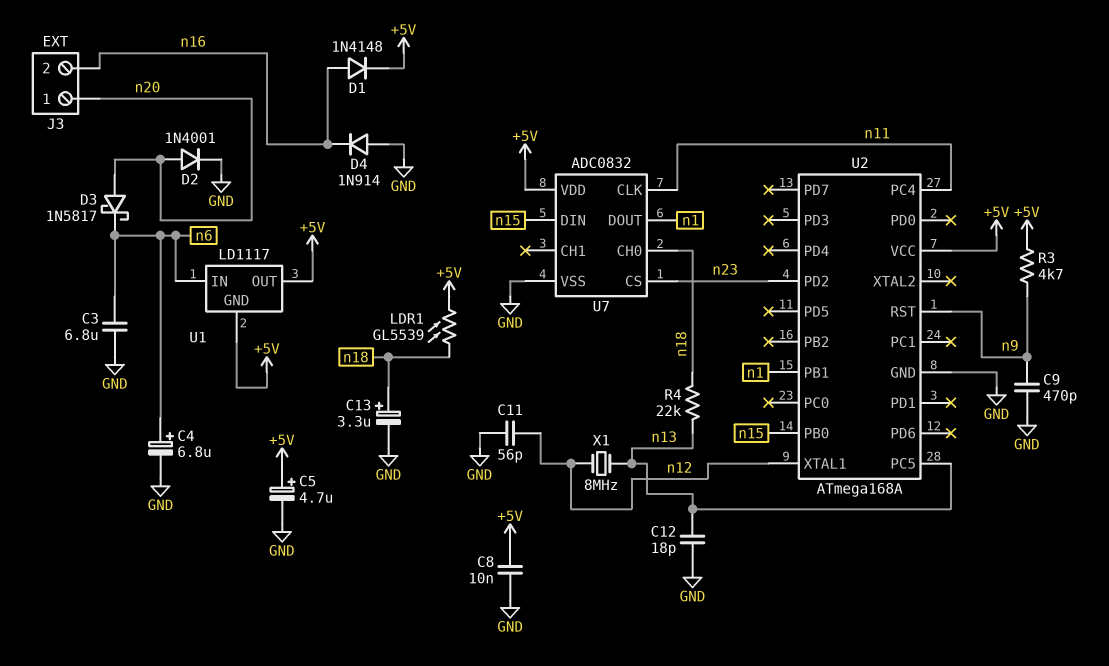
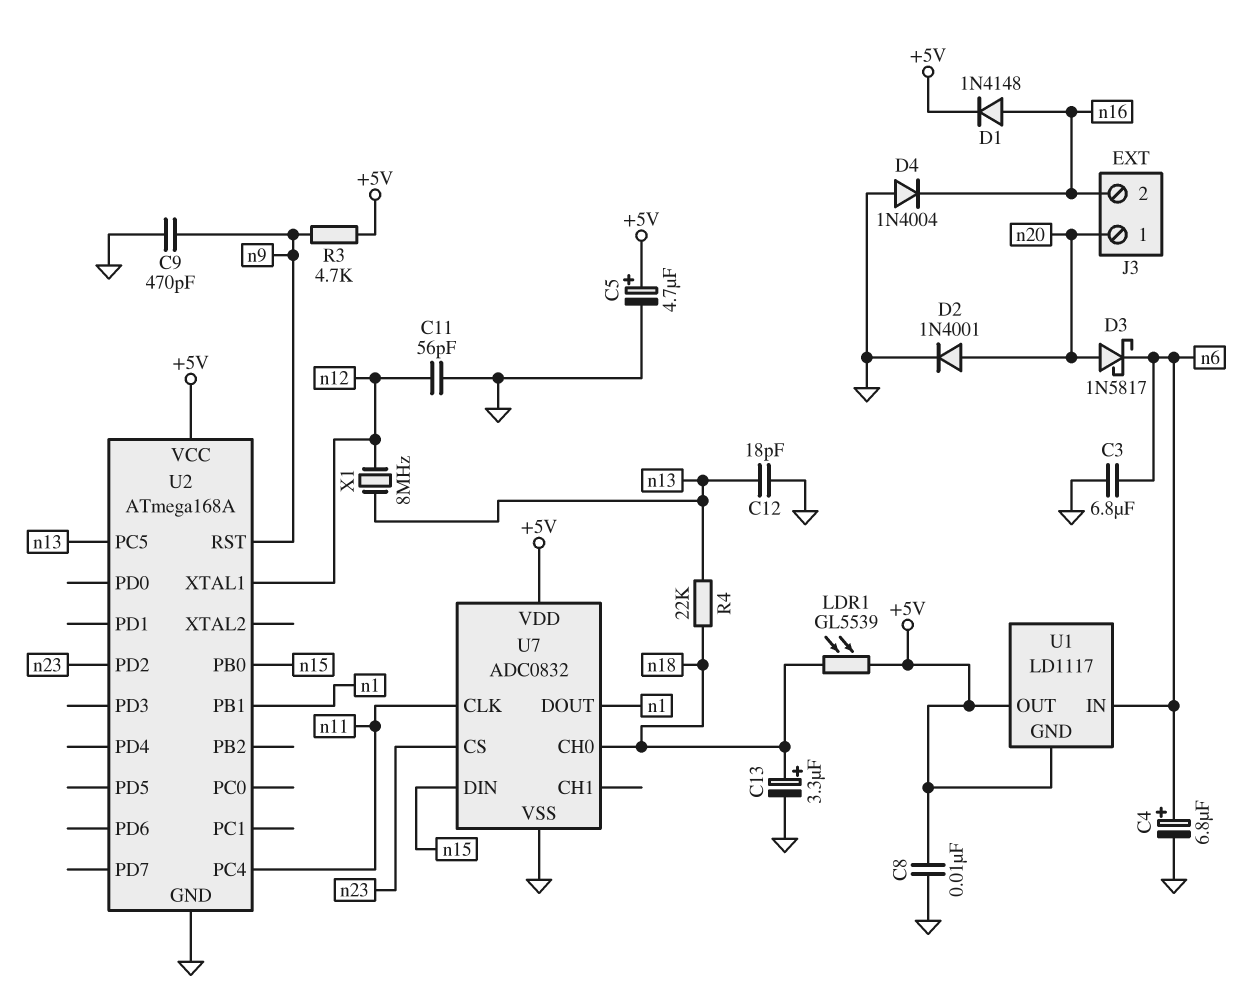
D4: diode 1N914 (A GND, K n16) -> diode 1N4004 (A GND, K n16)

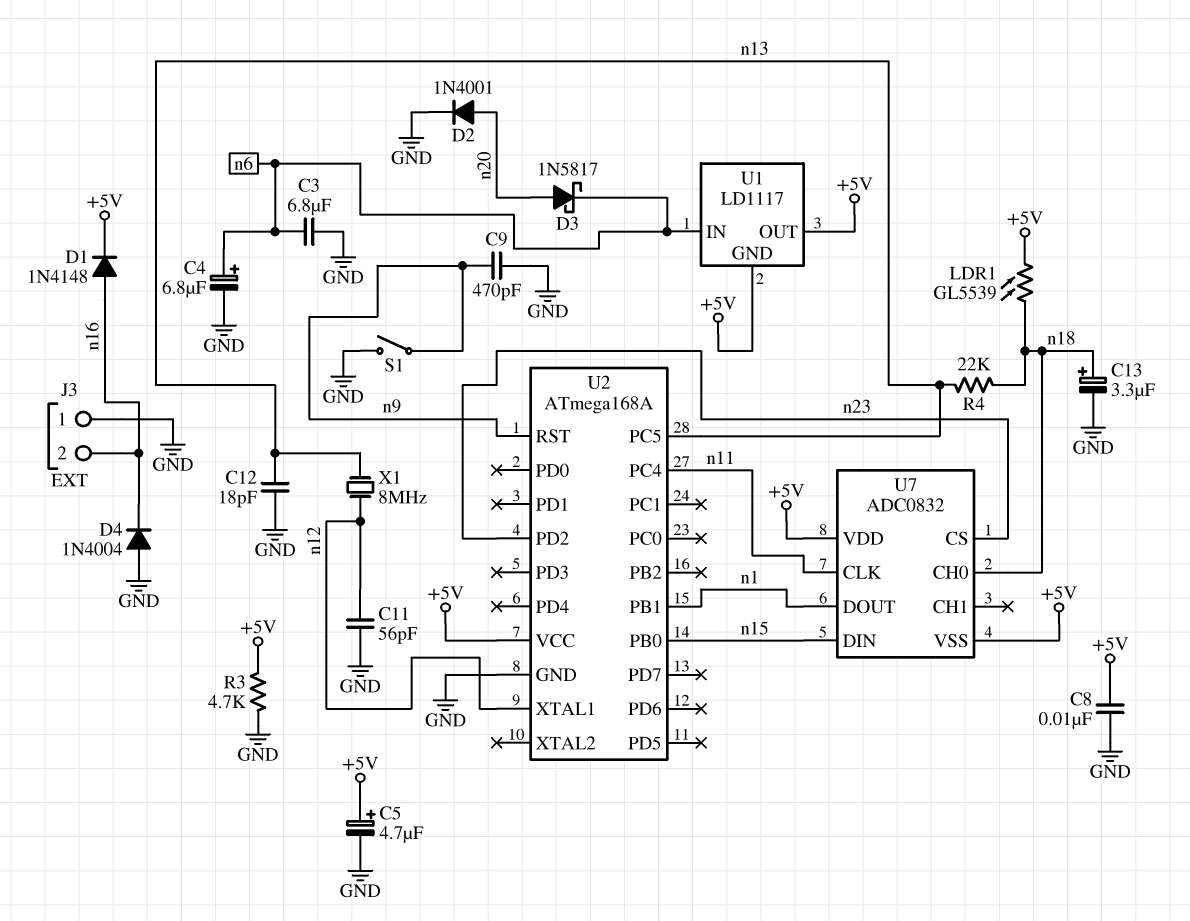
J3 pin 1: n20 -> GND
R3: 4.7k (+5V, n9) -> 4.7k (+5V, GND)
S1: none -> switch (GND, n9)
U7 pin VSS: GND -> +5V

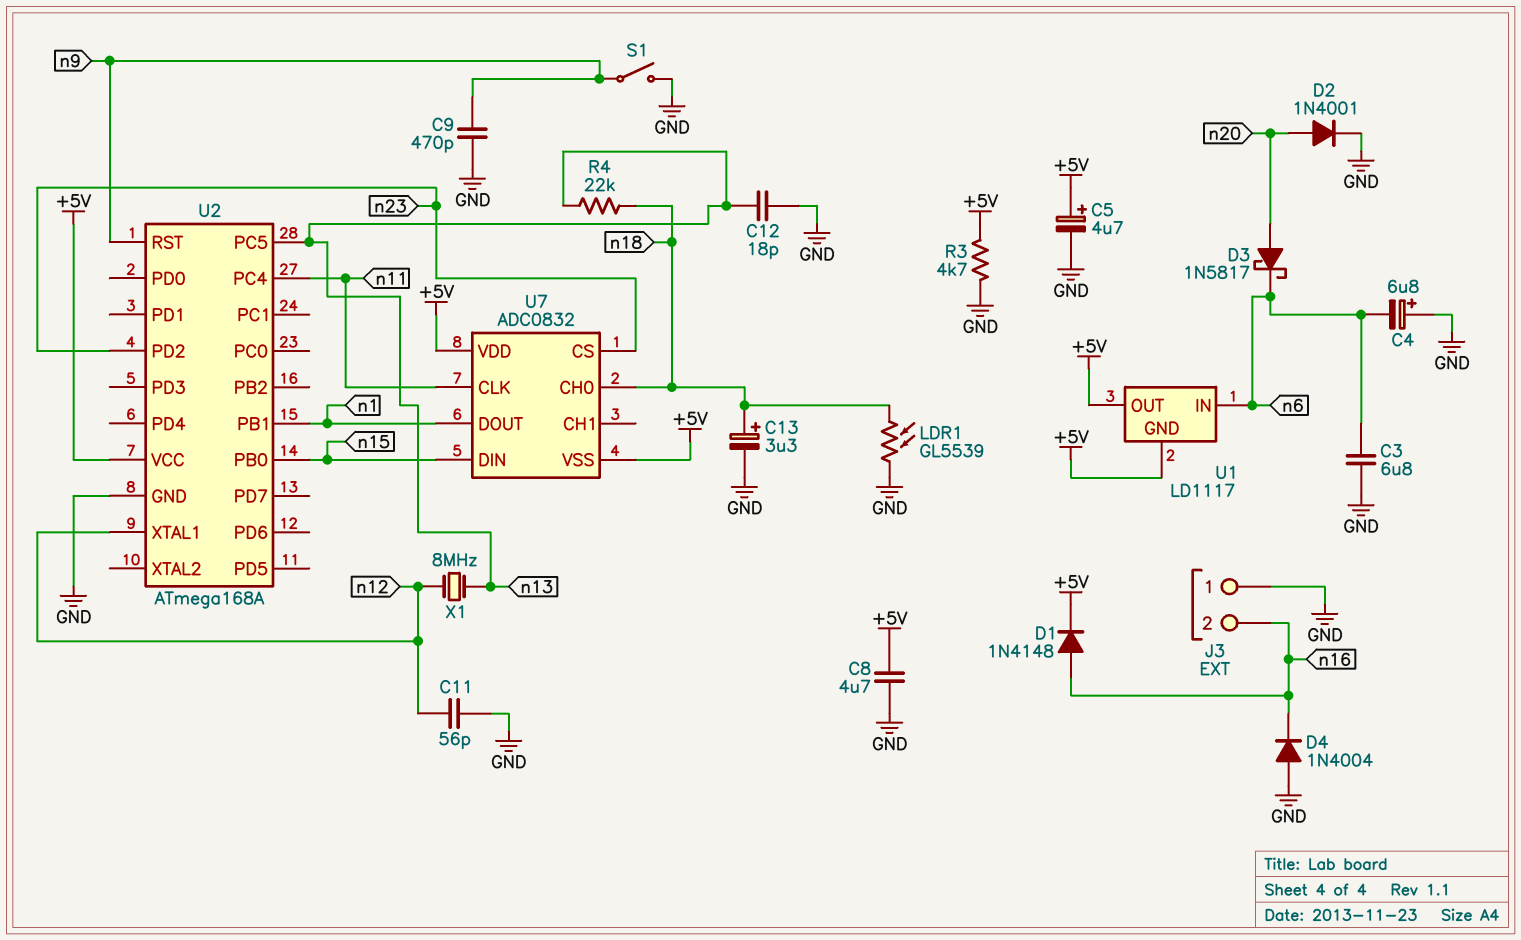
C4: 6.8uF (plus n6, minus GND) -> 6.8uF (plus GND, minus n6)
C8: 10nF (+5V, GND) -> 4.7uF (+5V, GND)
LDR1: GL5539 (+5V, n18) -> GL5539 (GND, n18)

